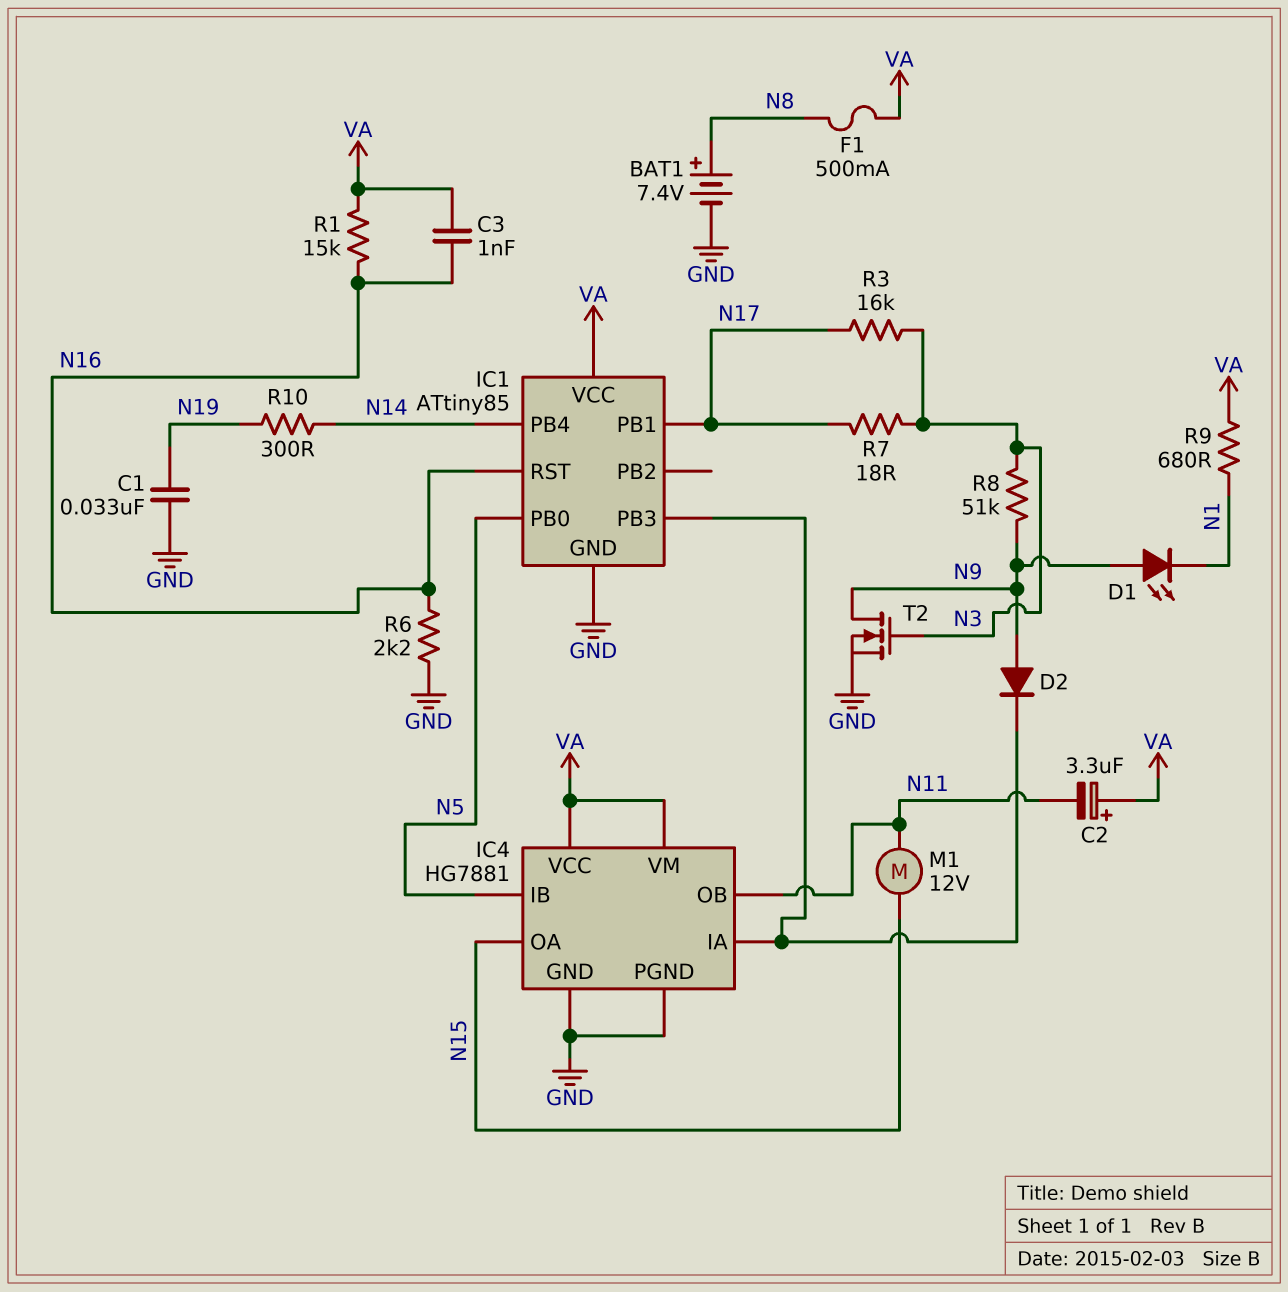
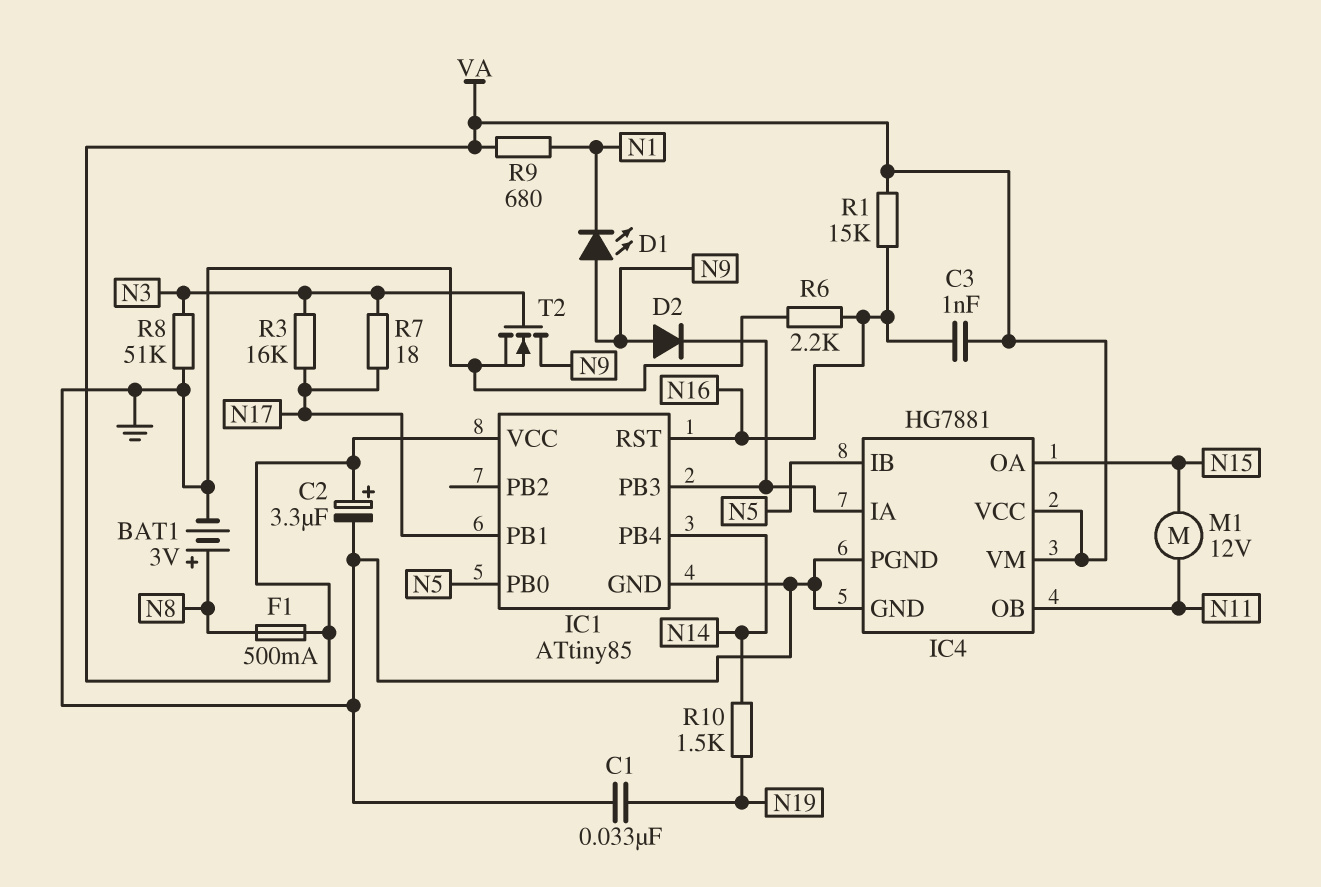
BAT1: 7.4V (plus N8, minus GND) -> 3V (plus N8, minus GND)
C2: 3.3uF (plus VA, minus N11) -> 3.3uF (plus VA, minus GND)
R8: 51k (N3, N9) -> 51k (GND, N3)
R10: 300 (N14, N19) -> 1.5k (N14, N19)

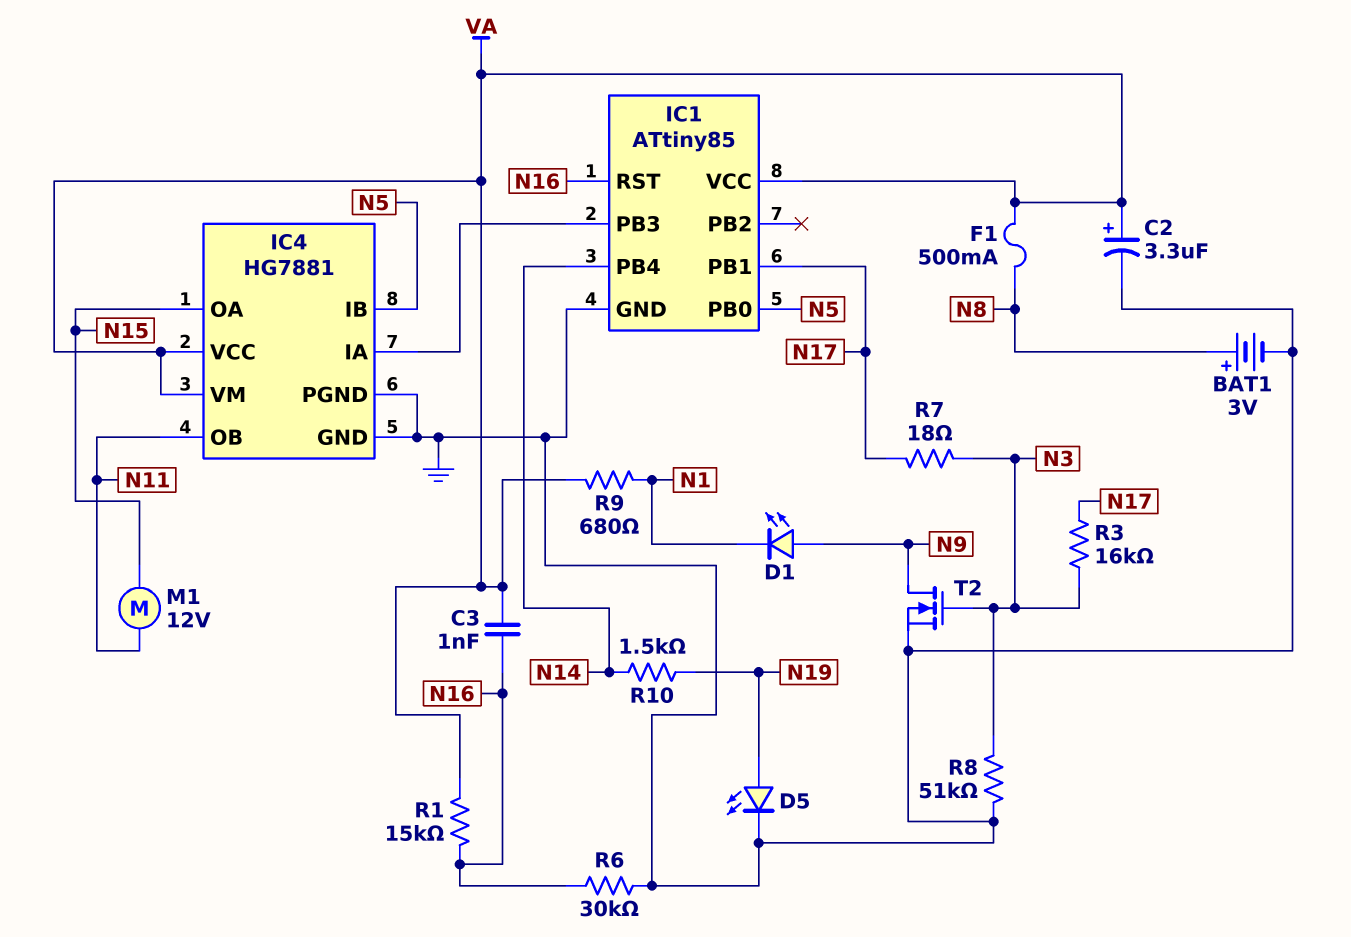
C1: 33nF (GND, N19) -> none
D2: diode (A N9, K IC1/PB3) -> none
D5: none -> LED (A N19, K GND)
R6: 2.2k (GND, N16) -> 30k (GND, N16)

